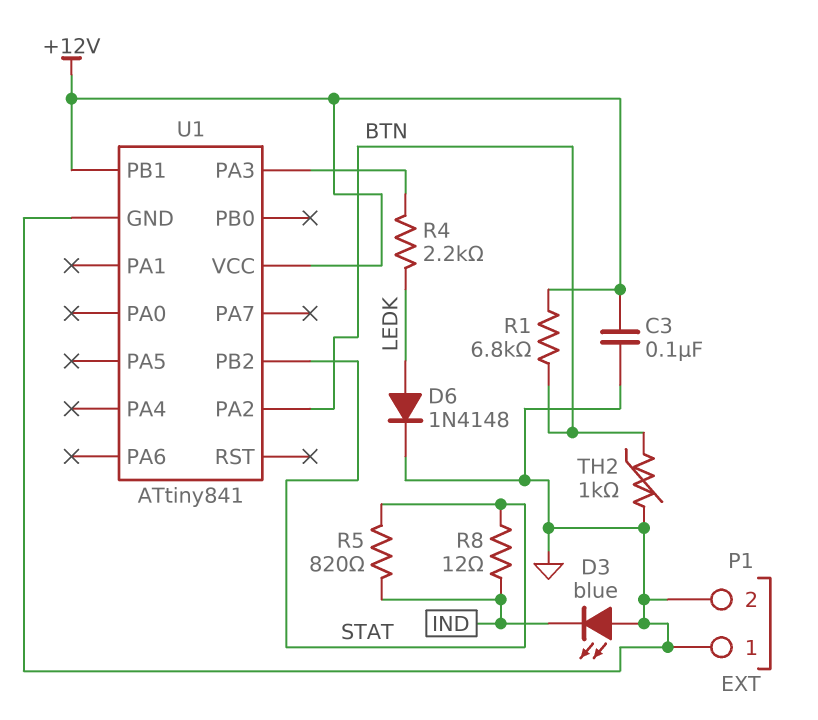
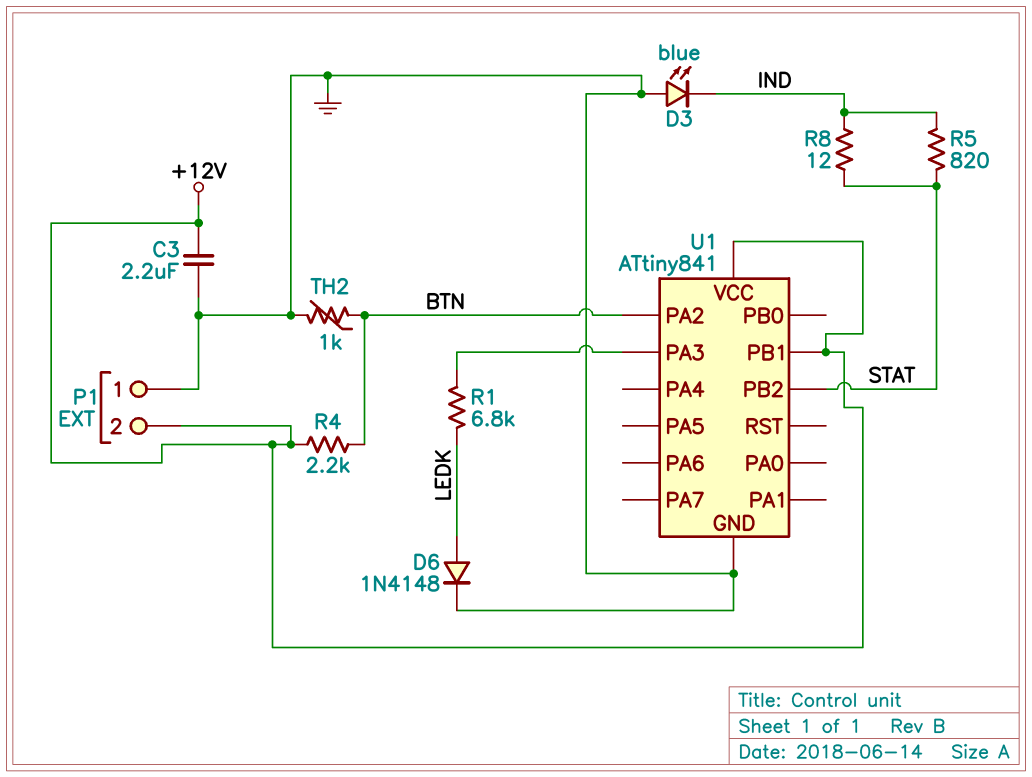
C3: 100nF (+12V, GND) -> 2.2uF (+12V, GND)
P1 pin 2: GND -> +12V
R1: 6.8k (+12V, BTN) -> 6.8k (LEDK, U1/PA3)
R4: 2.2k (LEDK, U1/PA3) -> 2.2k (+12V, BTN)

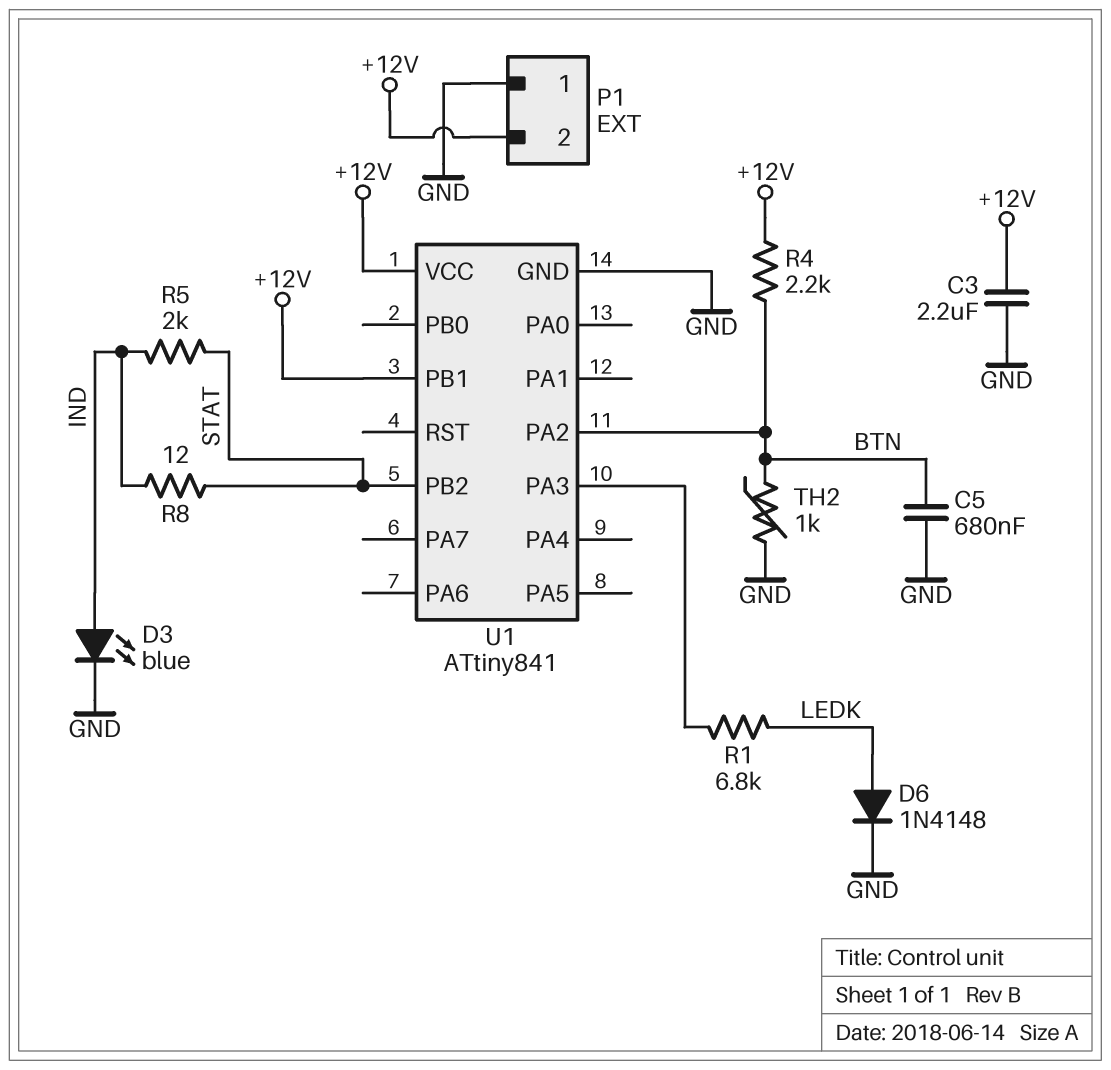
C5: none -> 680nF (BTN, GND)
D3: LED blue (A GND, K IND) -> LED blue (A IND, K GND)
R5: 820 (IND, STAT) -> 2k (IND, STAT)

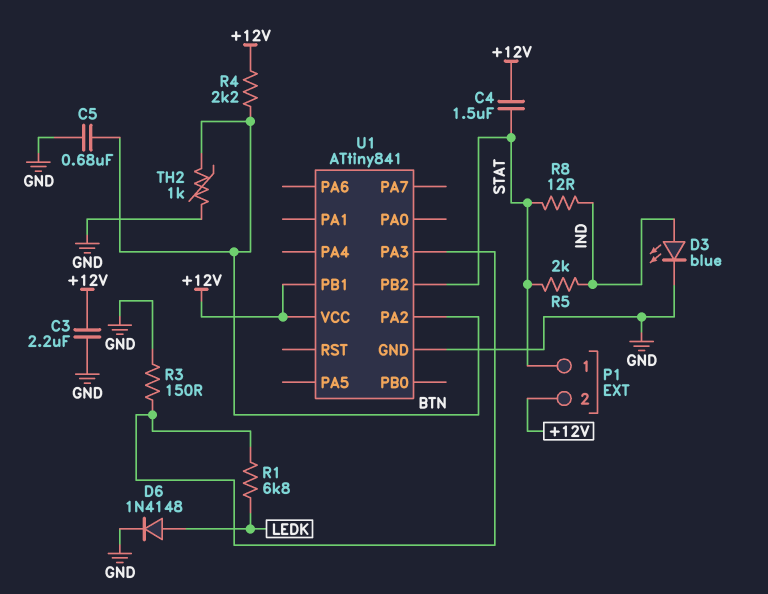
C4: none -> 1.5uF (+12V, STAT)
P1 pin 1: GND -> STAT
R3: none -> 150 (GND, U1/PA3)

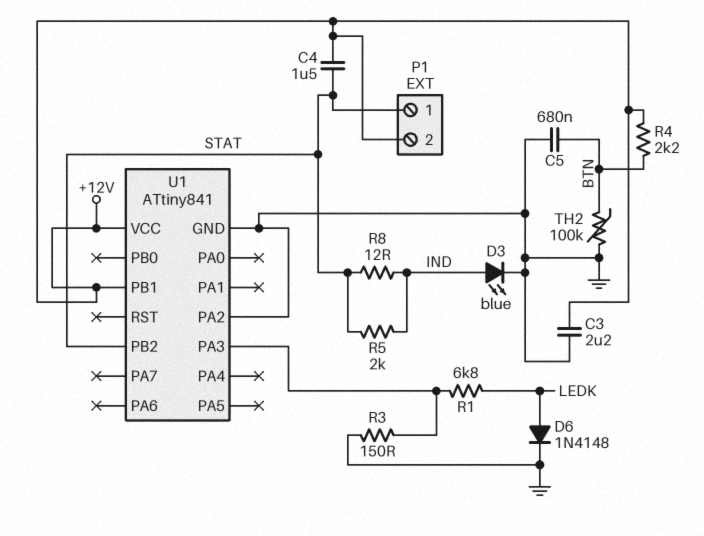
TH2: 1k (BTN, GND) -> 100k (BTN, GND)
U1 pin PA2: BTN -> GND

